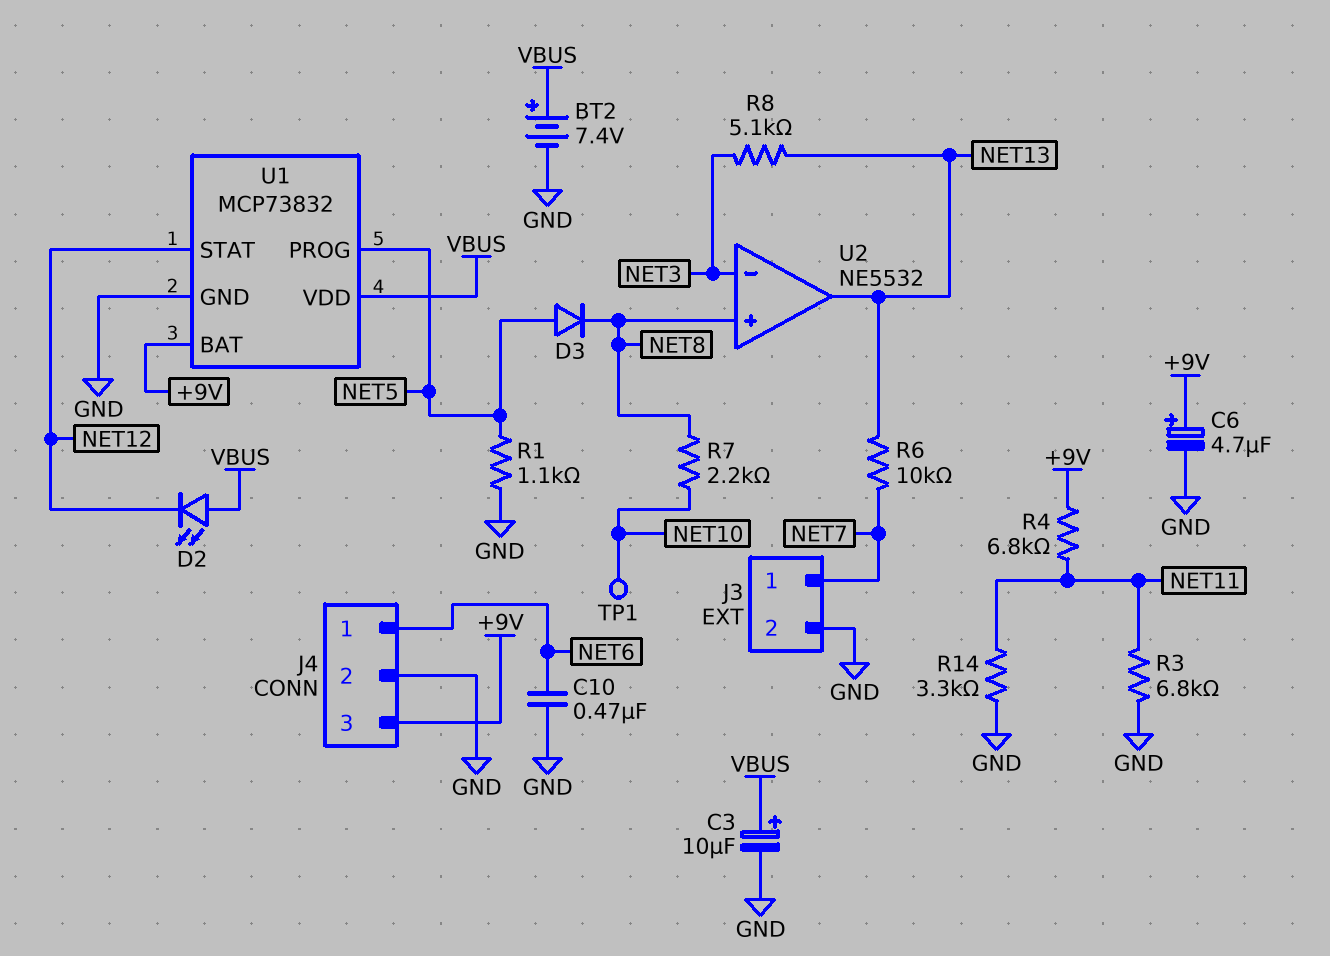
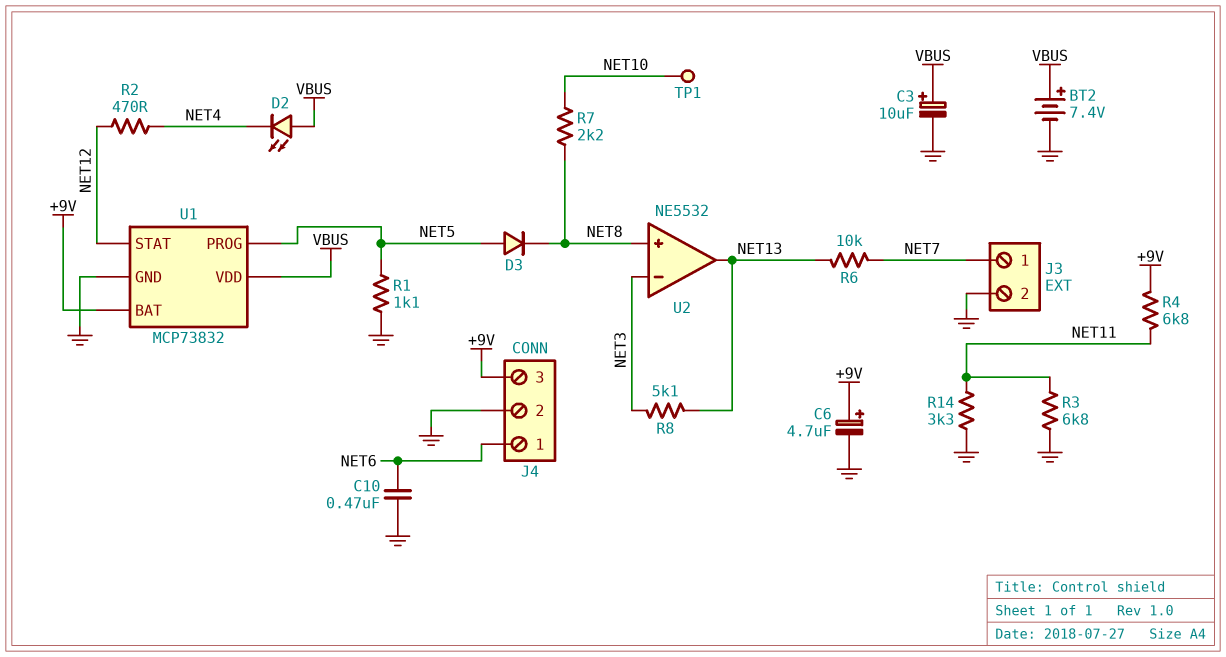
D2: LED (A VBUS, K NET12) -> LED (A VBUS, K NET4)
R2: none -> 470 (NET4, NET12)

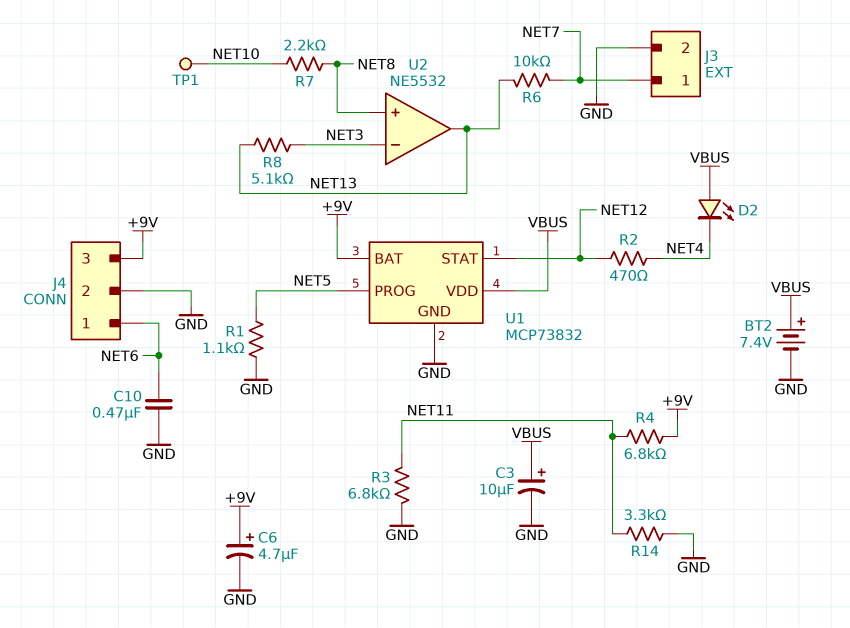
D3: diode (A NET5, K NET8) -> none

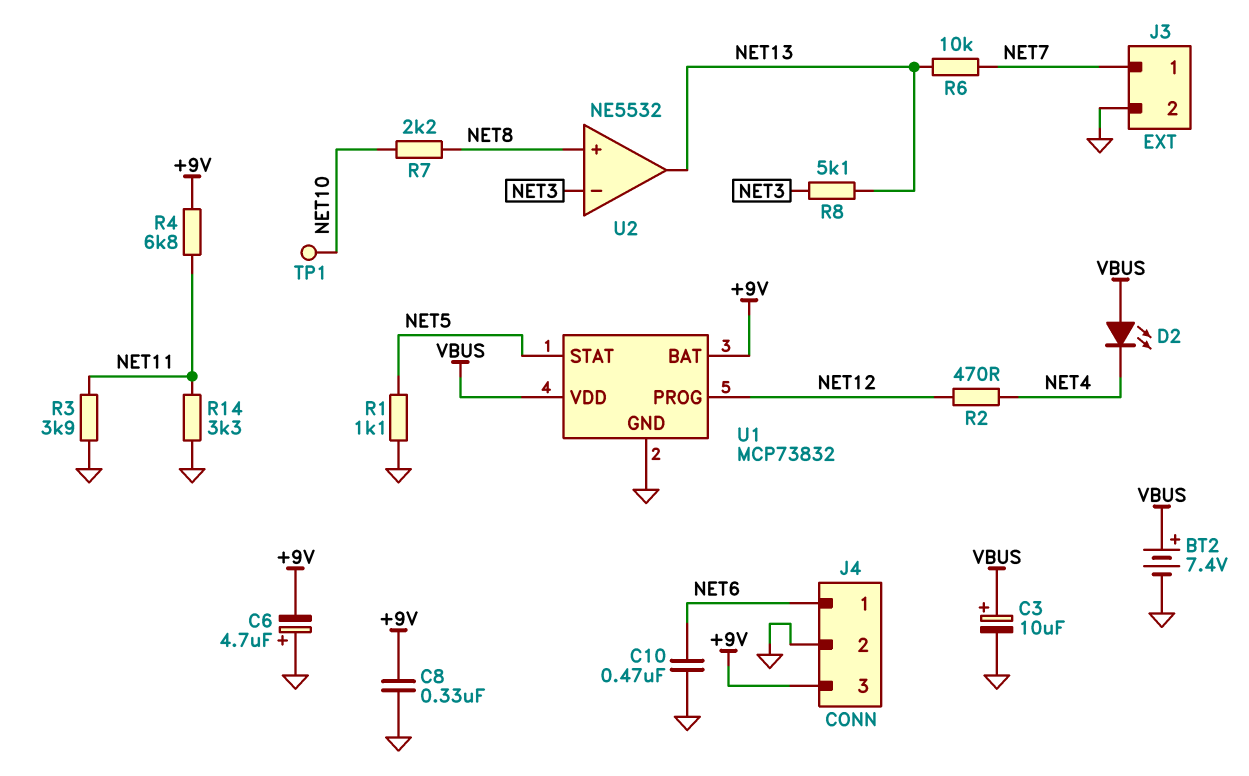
C6: 4.7uF (plus +9V, minus GND) -> 4.7uF (plus GND, minus +9V)
C8: none -> 330nF (+9V, GND)
R3: 6.8k (GND, NET11) -> 3.9k (GND, NET11)
U1 pin PROG: NET5 -> NET12
U1 pin STAT: NET12 -> NET5

